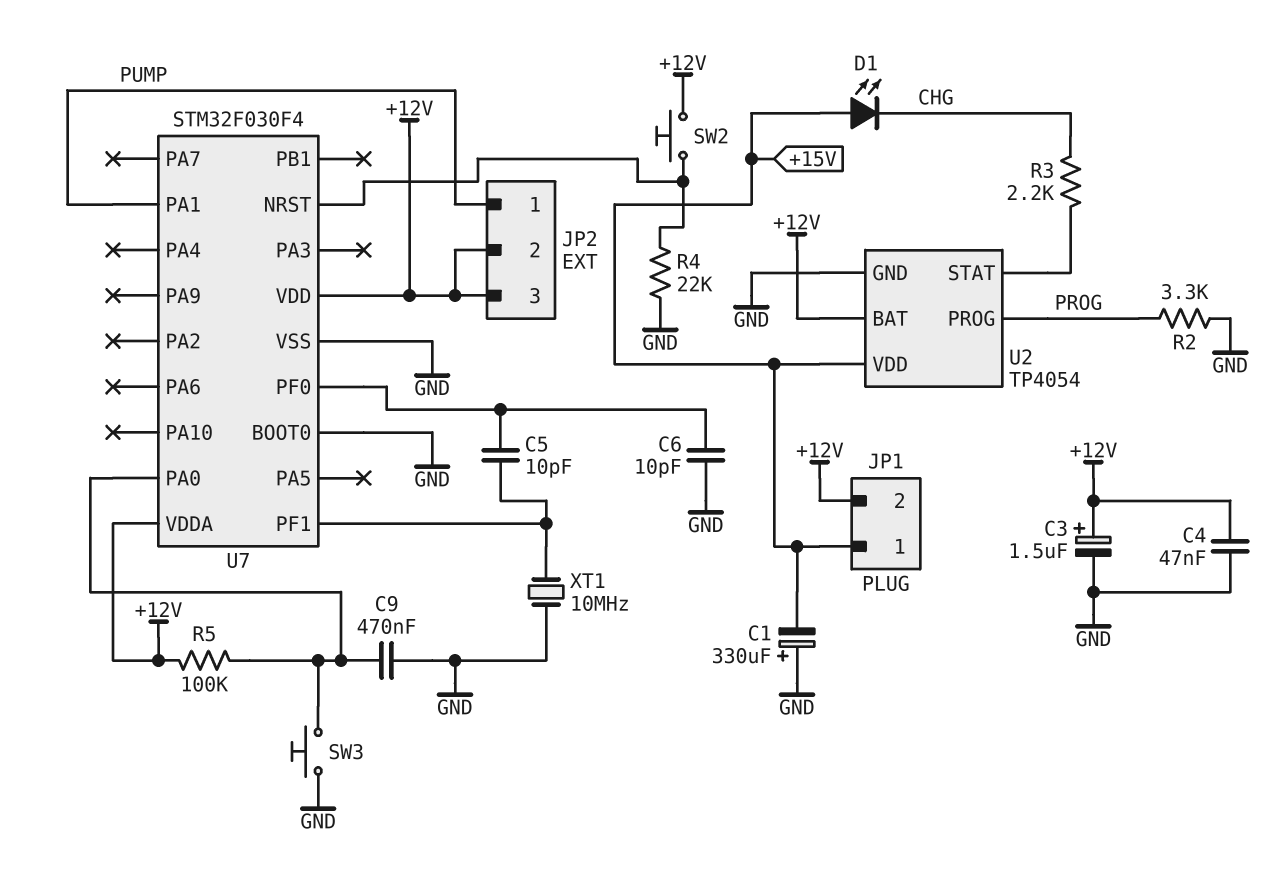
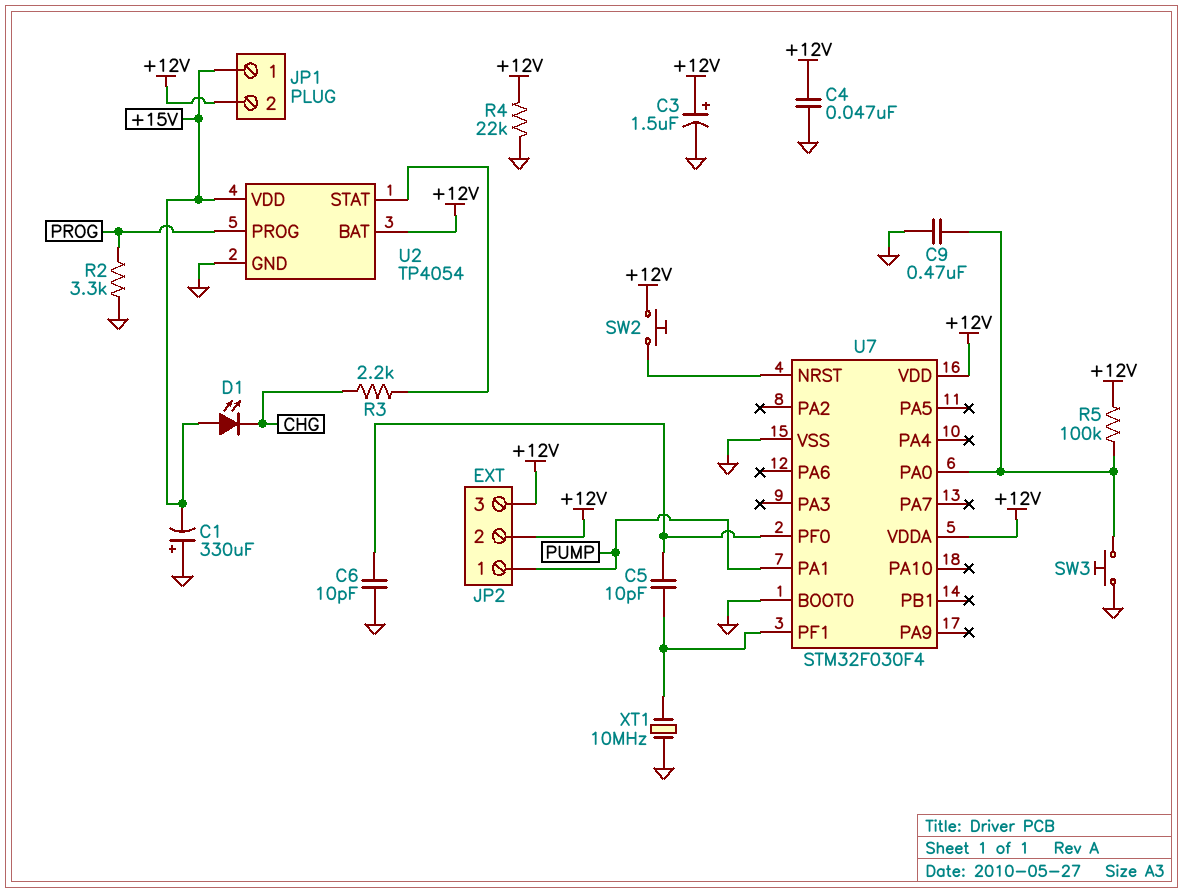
R4: 22k (GND, U7/NRST) -> 22k (+12V, GND)

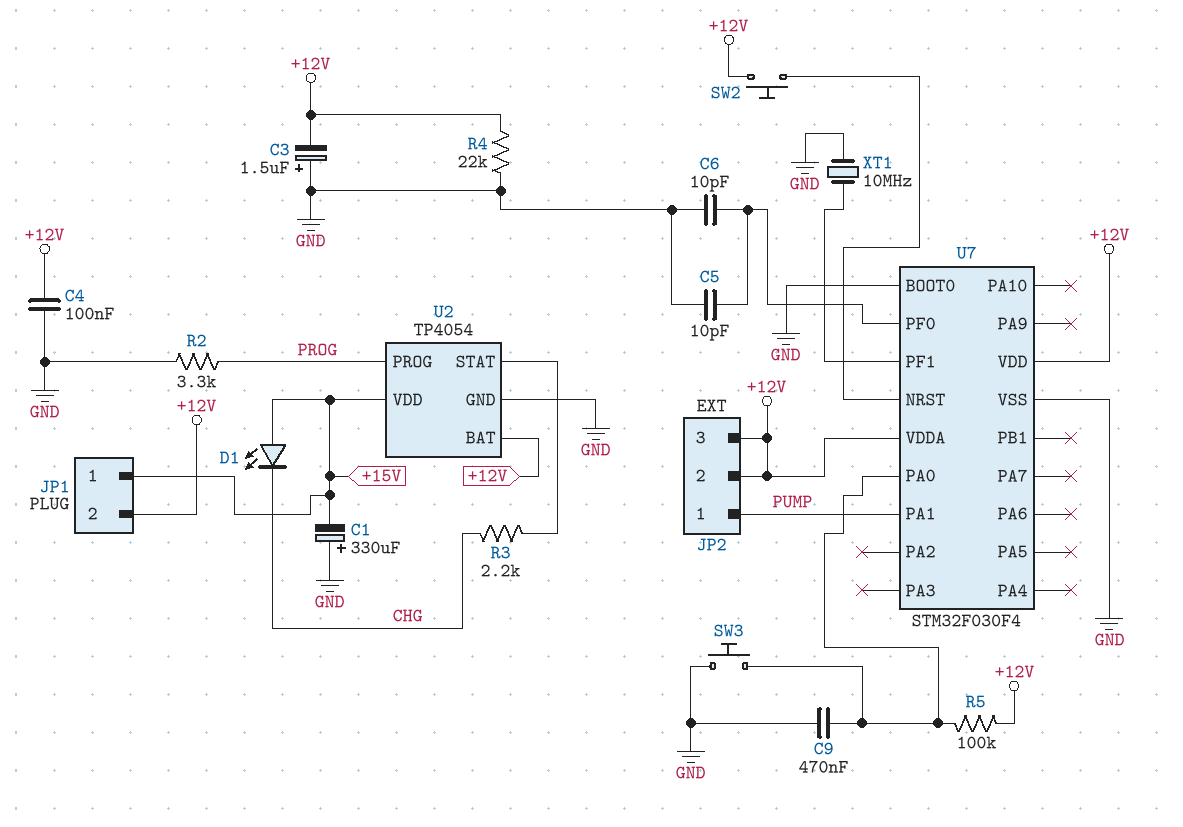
C3: 1.5uF (plus +12V, minus GND) -> 1.5uF (plus GND, minus +12V)
C4: 47nF (+12V, GND) -> 100nF (+12V, GND)
C5: 10pF (U7/PF0, U7/PF1) -> 10pF (GND, U7/PF0)

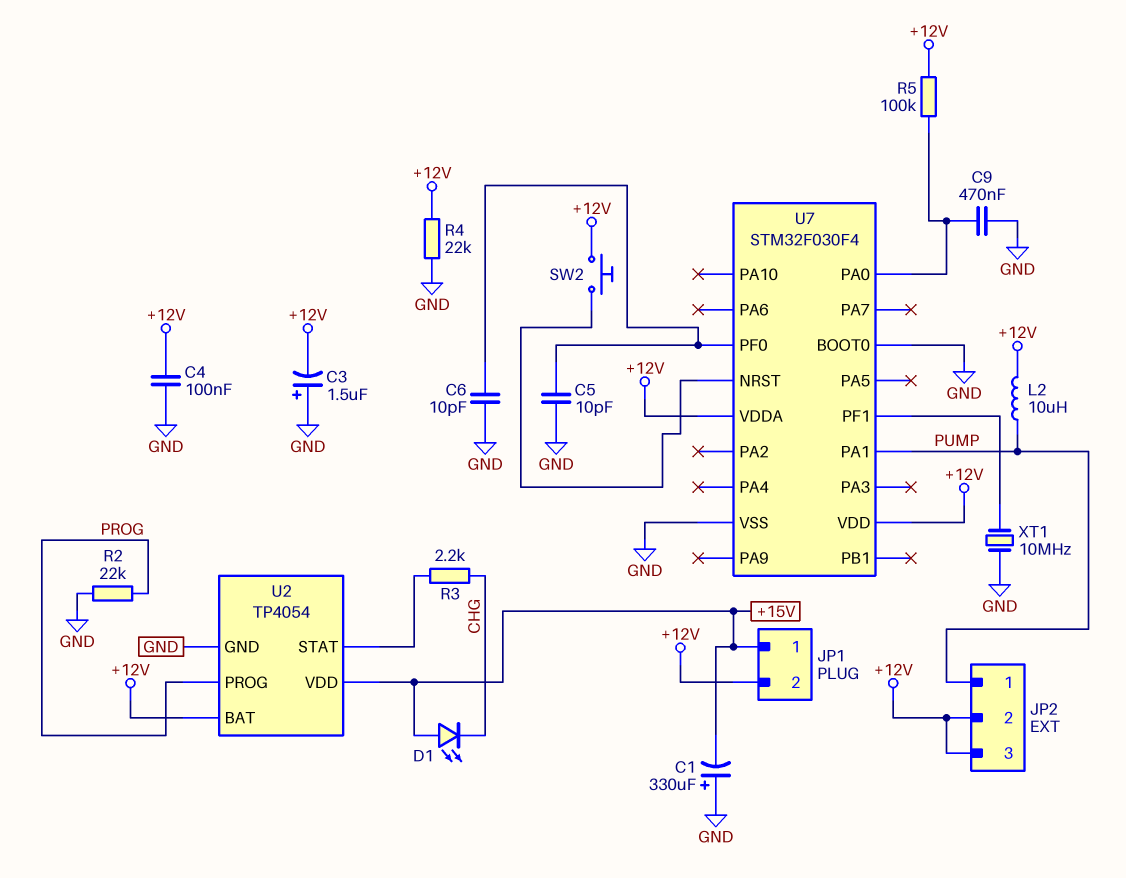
L2: none -> 10uH (+12V, PUMP)
R2: 3.3k (GND, PROG) -> 22k (GND, PROG)
SW3: button (GND, U7/PA0) -> none

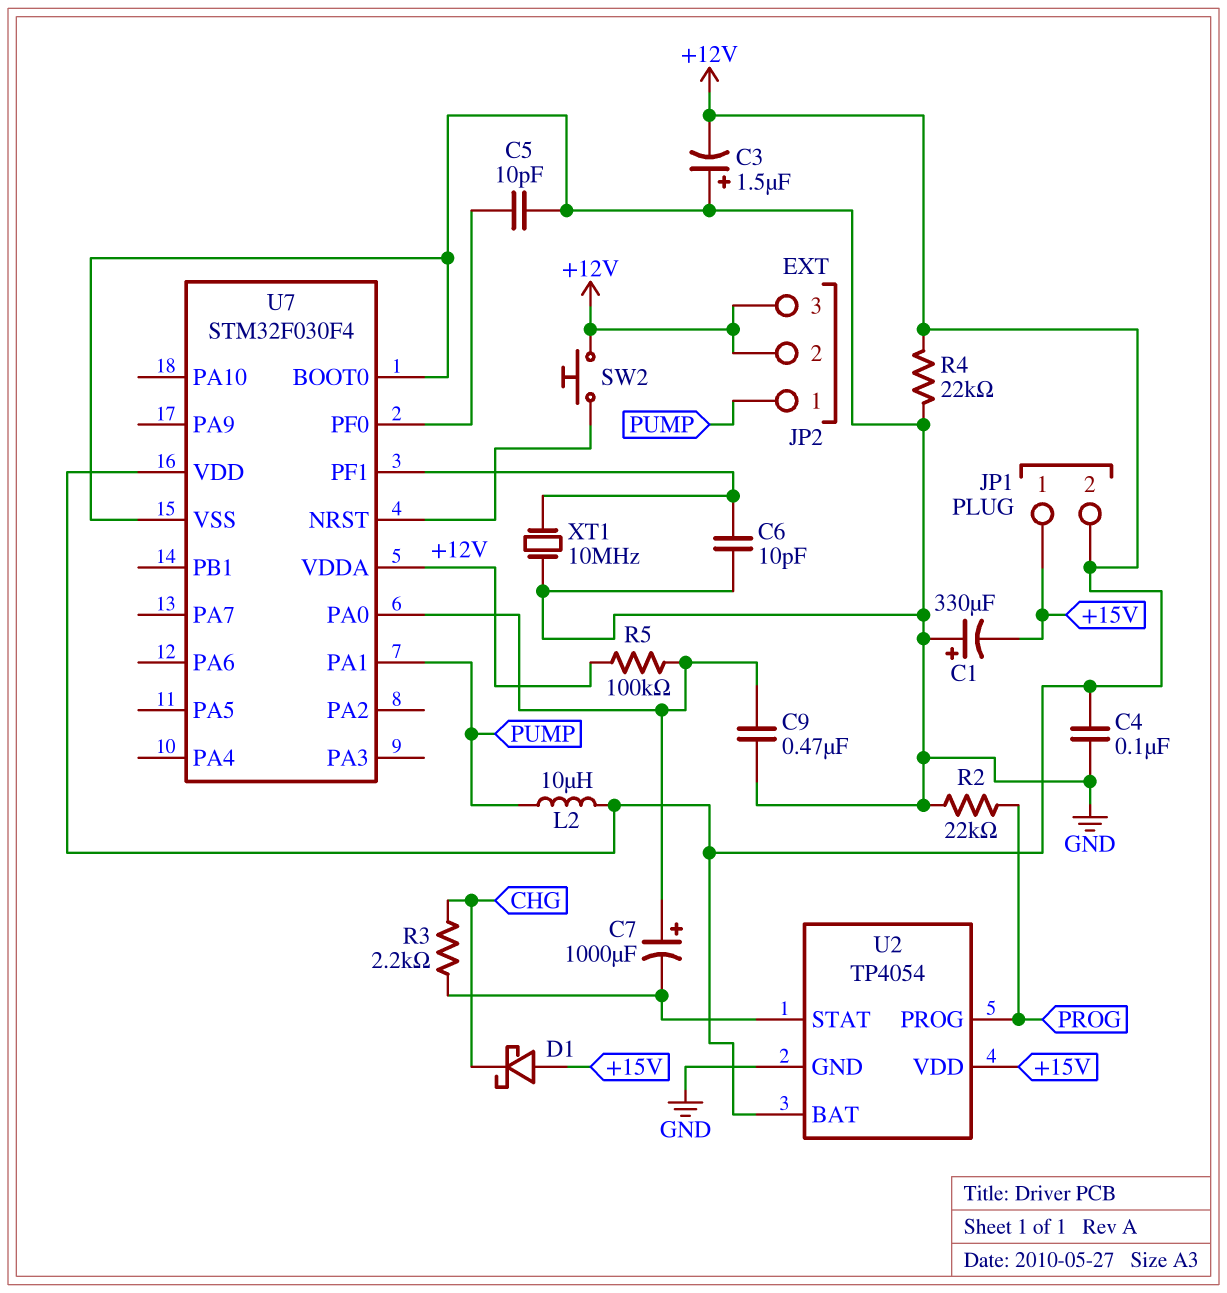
C6: 10pF (GND, U7/PF0) -> 10pF (GND, U7/PF1)
C7: none -> 1000uF (plus U7/PA0, minus U2/STAT)
D1: LED (A +15V, K CHG) -> schottky (A +15V, K CHG)

